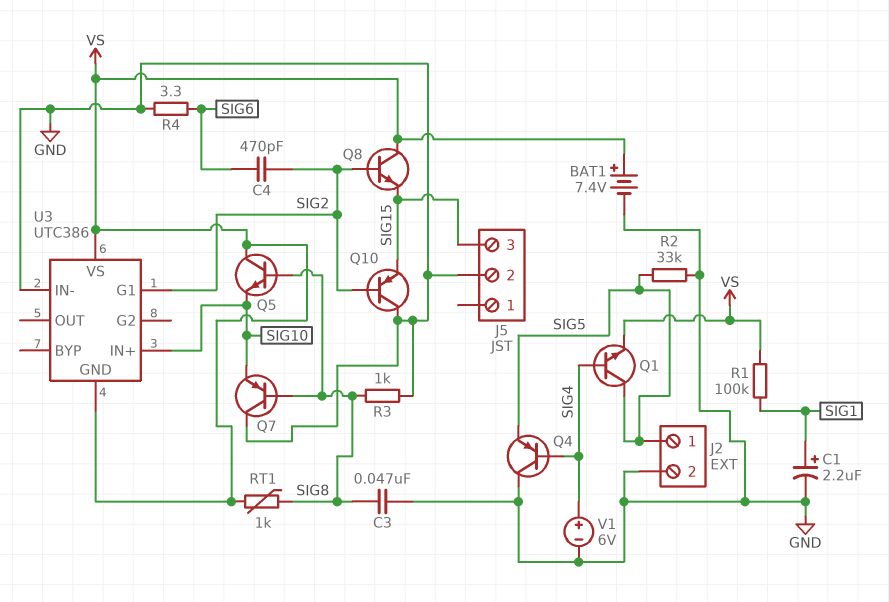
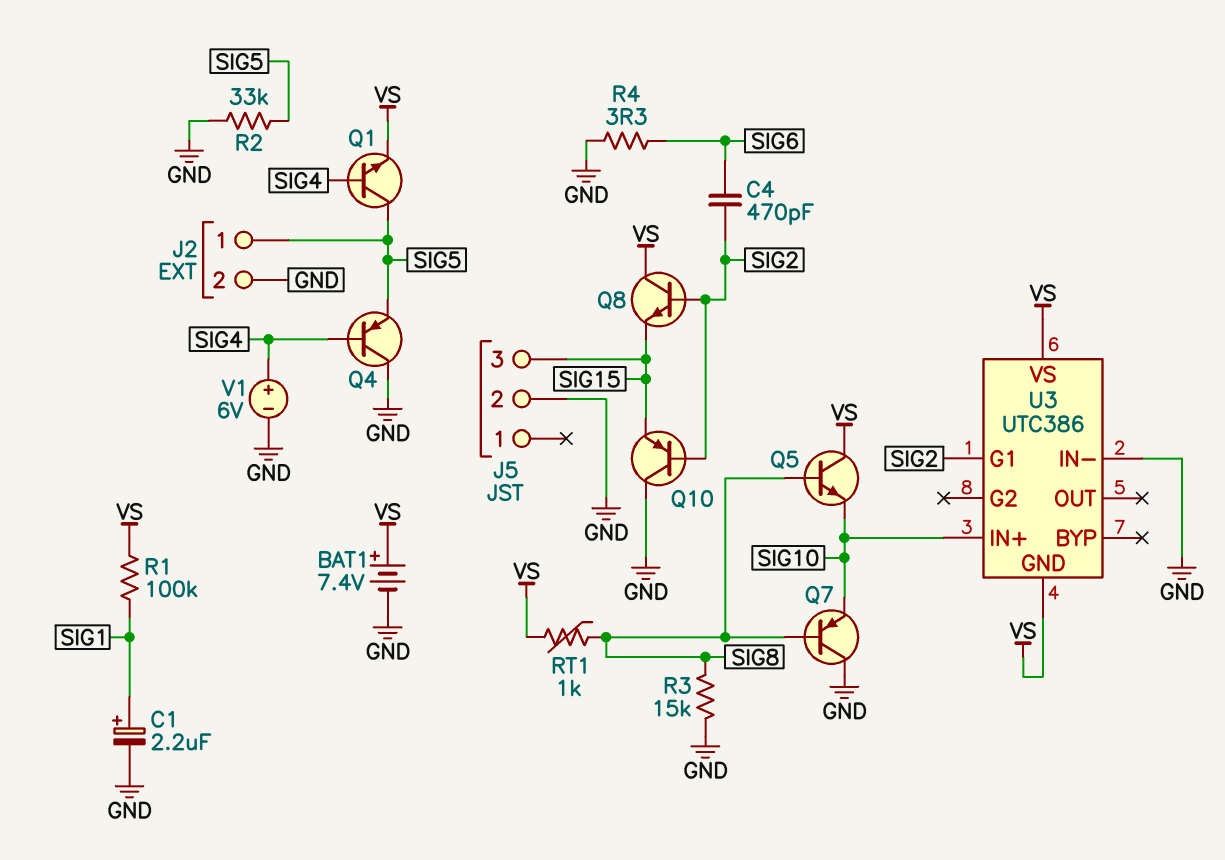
C3: 47nF (GND, SIG8) -> none
R3: 1k (GND, SIG8) -> 15k (GND, SIG8)

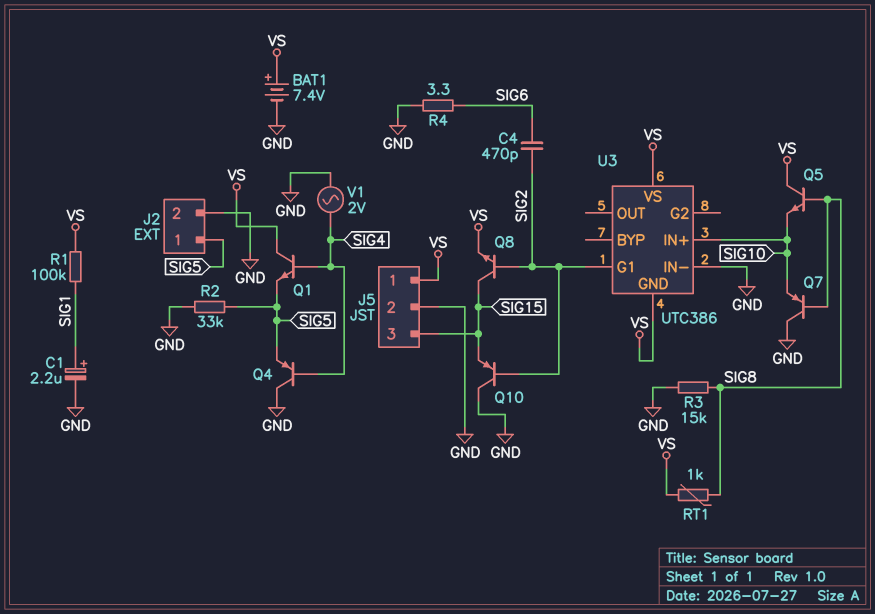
J5 pin 1: none -> VS
Q1: NPN (B SIG4, C SIG5, E VS) -> NPN (B SIG4, C VS, E SIG5)
Q8: NPN (B SIG2, C VS, E SIG15) -> NPN (B SIG2, C SIG15, E VS)
V1: 6V (plus SIG4, minus GND) -> AC 2V (GND, SIG4)

